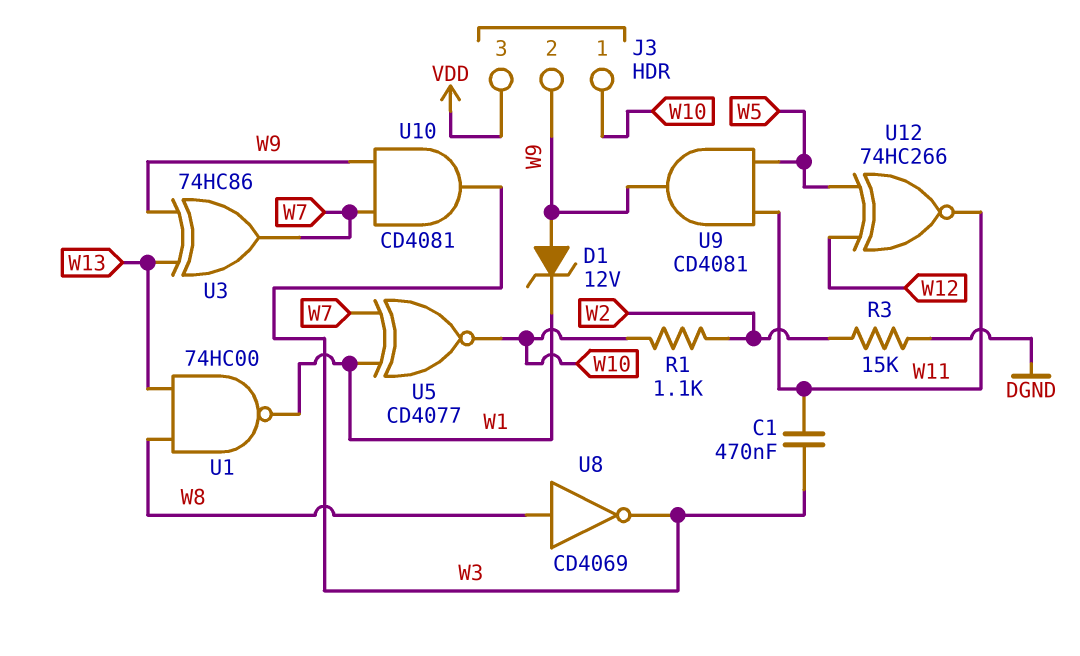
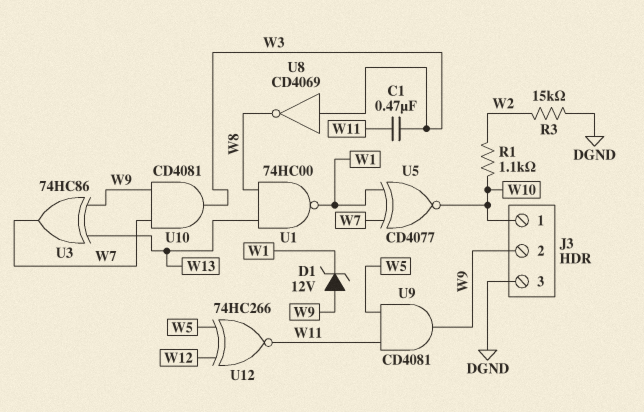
J3 pin 3: VDD -> DGND
U8: NOT CD4069 (in W8, out W3) -> NOT CD4069 (in W3, out W8)

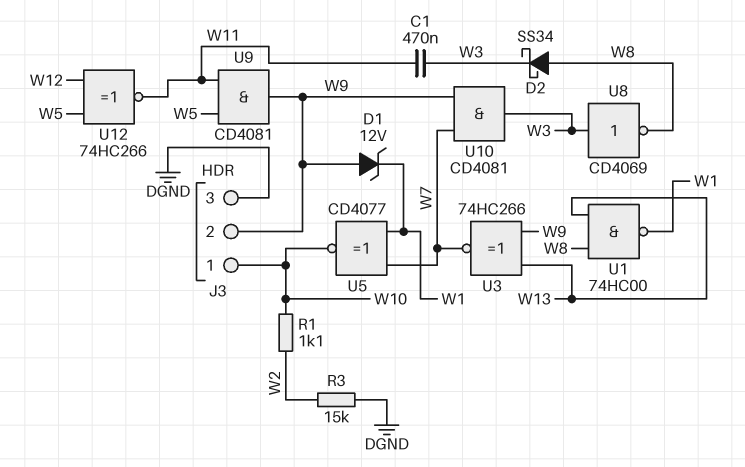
D2: none -> schottky SS34 (A W8, K W3)
U3: XOR 74HC86 (in W9, in W13, out W7) -> XNOR 74HC266 (in W9, in W13, out W7)

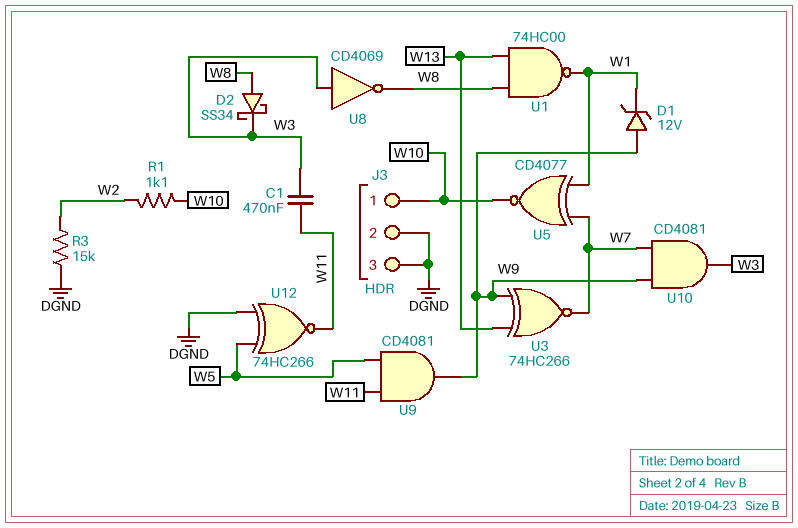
J3 pin 2: W9 -> DGND
U12: XNOR 74HC266 (in W5, in W12, out W11) -> XNOR 74HC266 (in DGND, in W5, out W11)

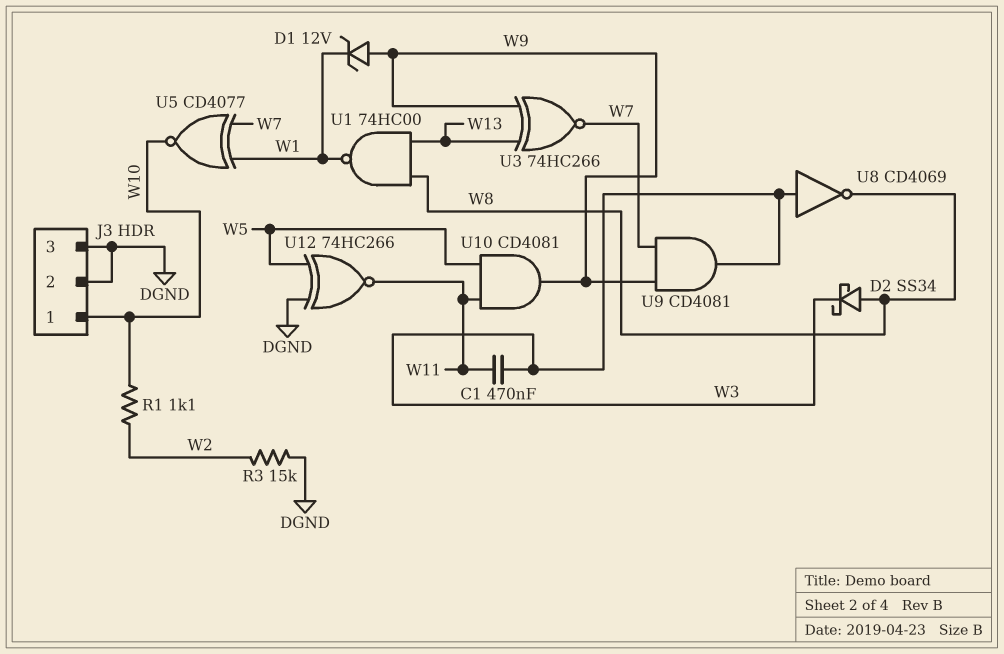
U9: AND CD4081 (in W5, in W11, out W9) -> AND CD4081 (in W7, in W9, out W3)
U10: AND CD4081 (in W7, in W9, out W3) -> AND CD4081 (in W5, in W11, out W9)

